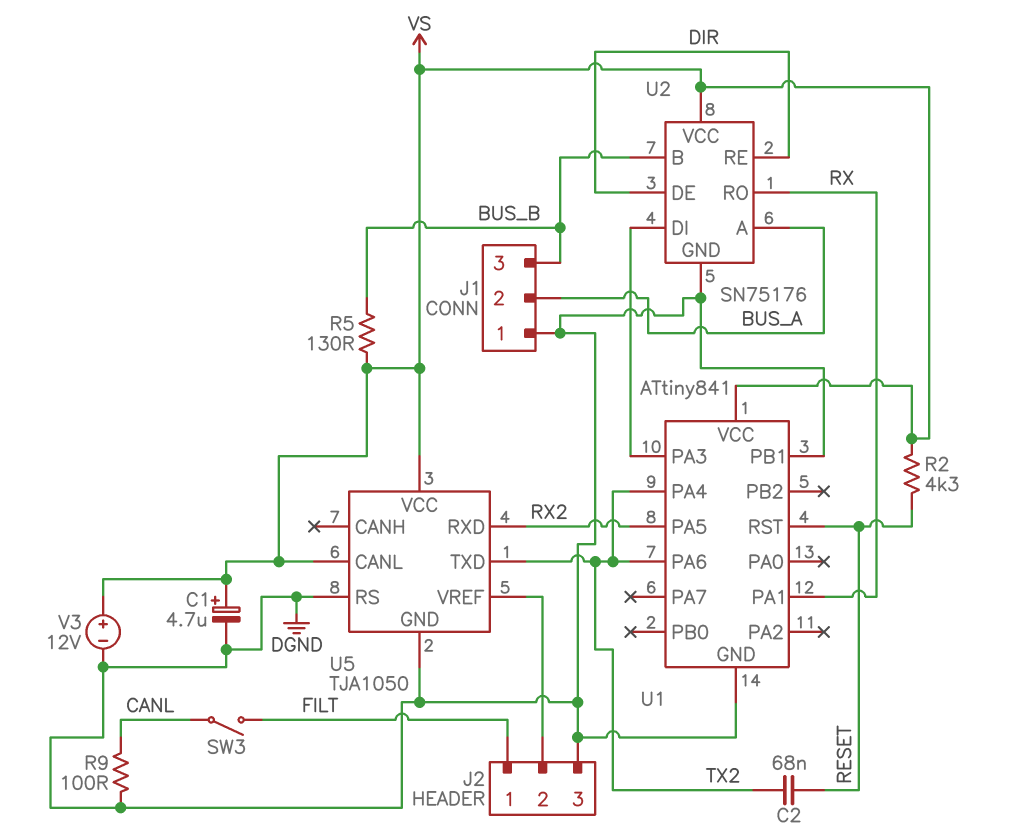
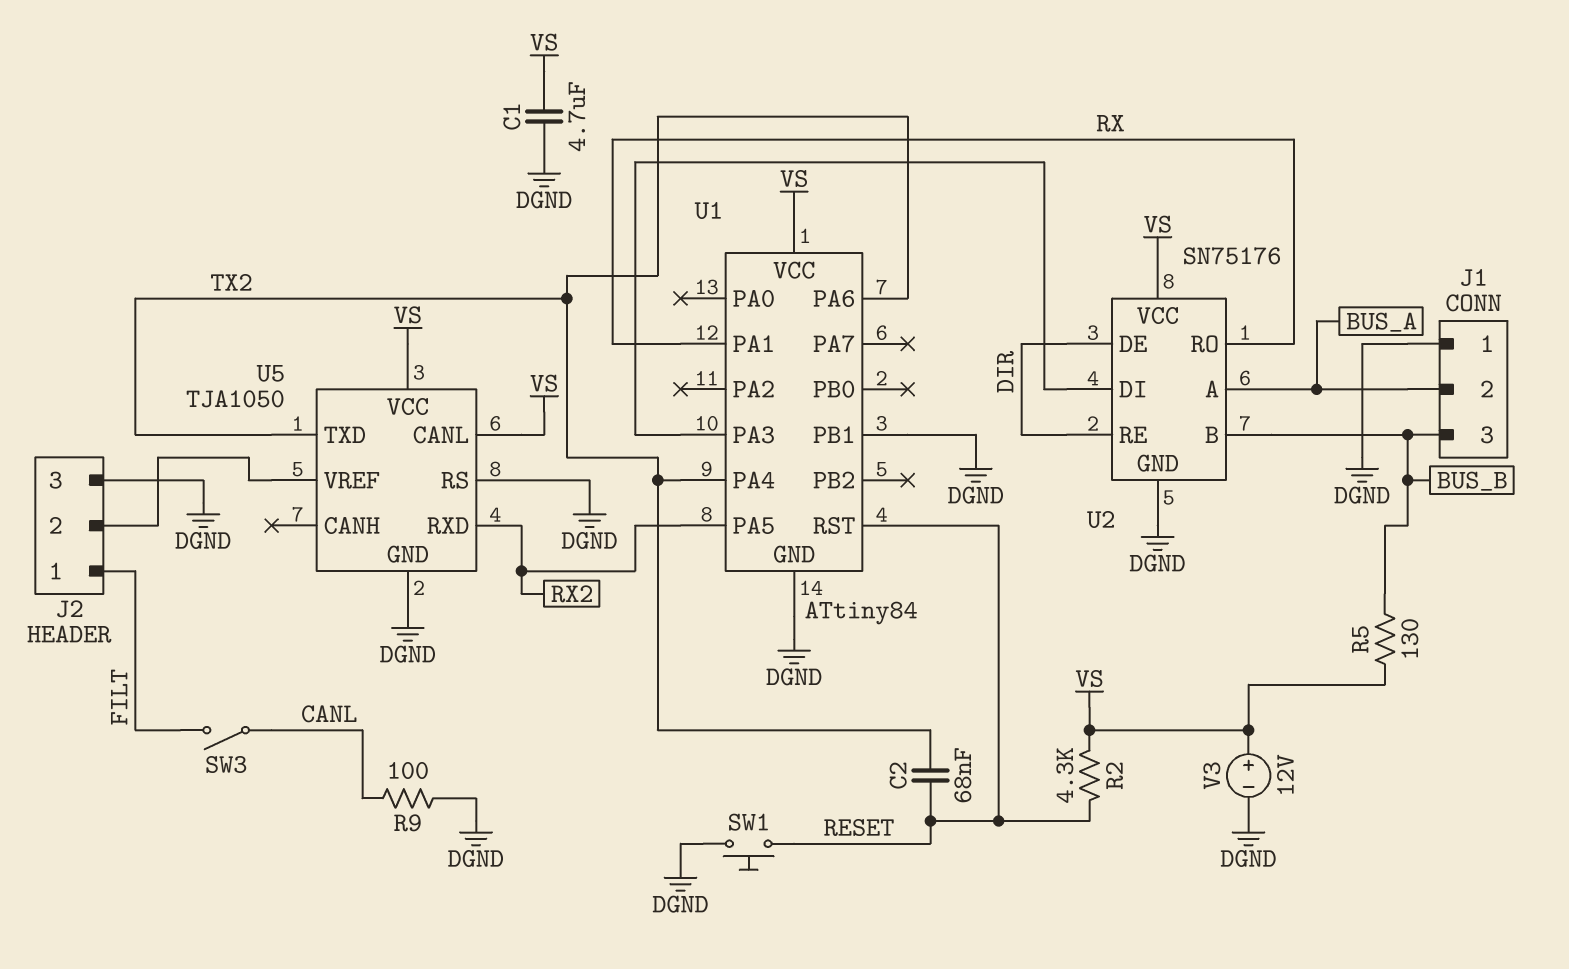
C1: 4.7uF (plus VS, minus DGND) -> 4.7uF (DGND, VS)
SW1: none -> button (DGND, RESET)
U1: ATtiny841 -> ATtiny84

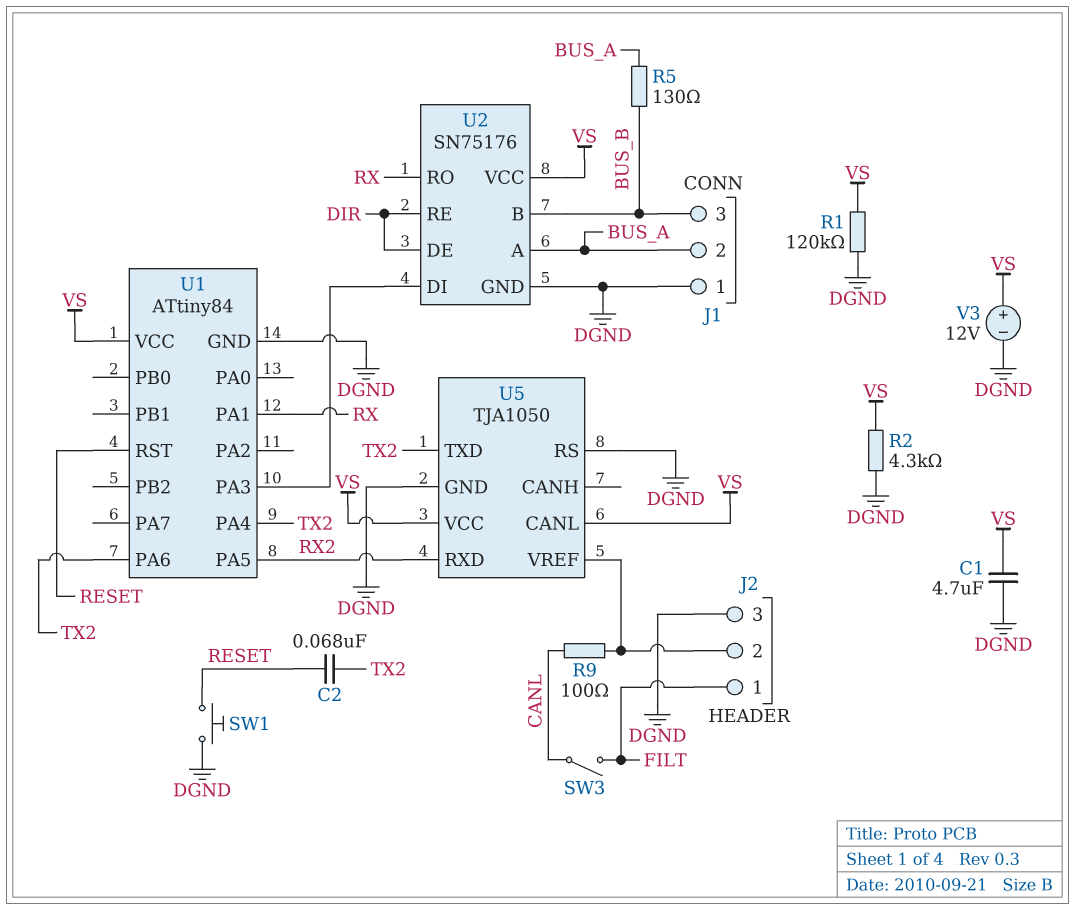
R1: none -> 120k (DGND, VS)
R2: 4.3k (RESET, VS) -> 4.3k (DGND, VS)
R5: 130 (BUS_B, VS) -> 130 (BUS_A, BUS_B)
R9: 100 (CANL, DGND) -> 100 (CANL, J2/2)
U1 pin PB1: DGND -> none

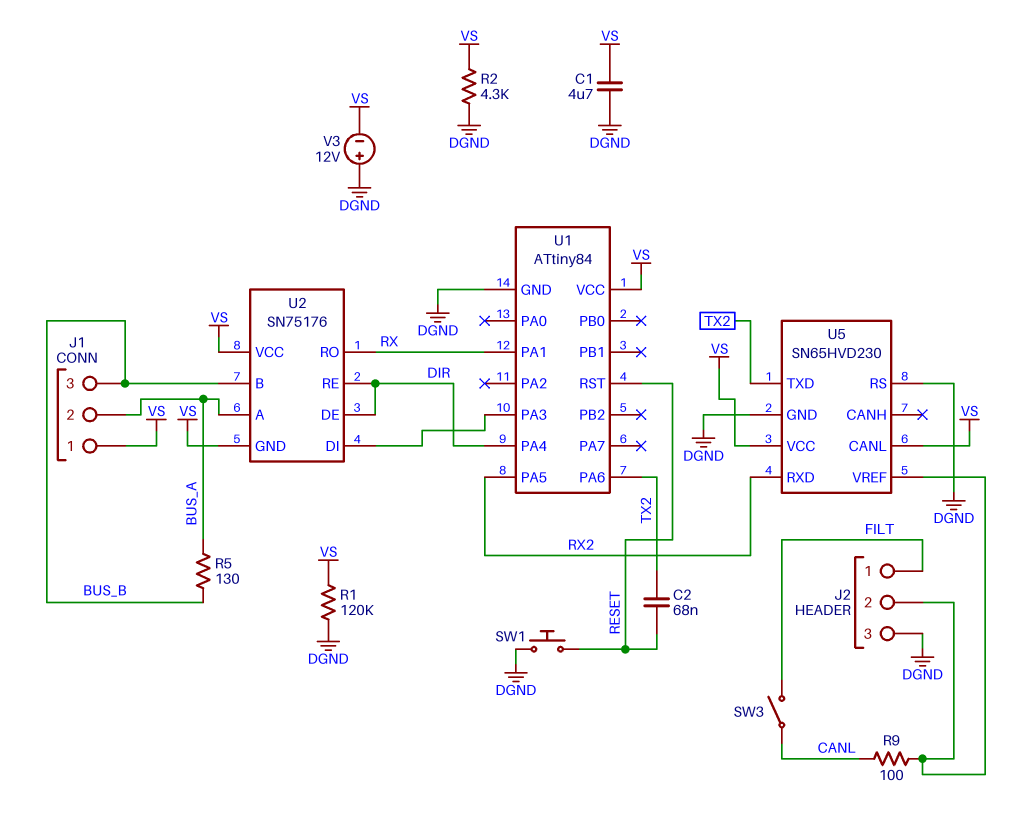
J1 pin 1: DGND -> VS
U1 pin PA4: TX2 -> DIR
U2 pin GND: DGND -> VS
U5: TJA1050 -> SN65HVD230
V3: 12V (plus VS, minus DGND) -> 12V (plus DGND, minus VS)

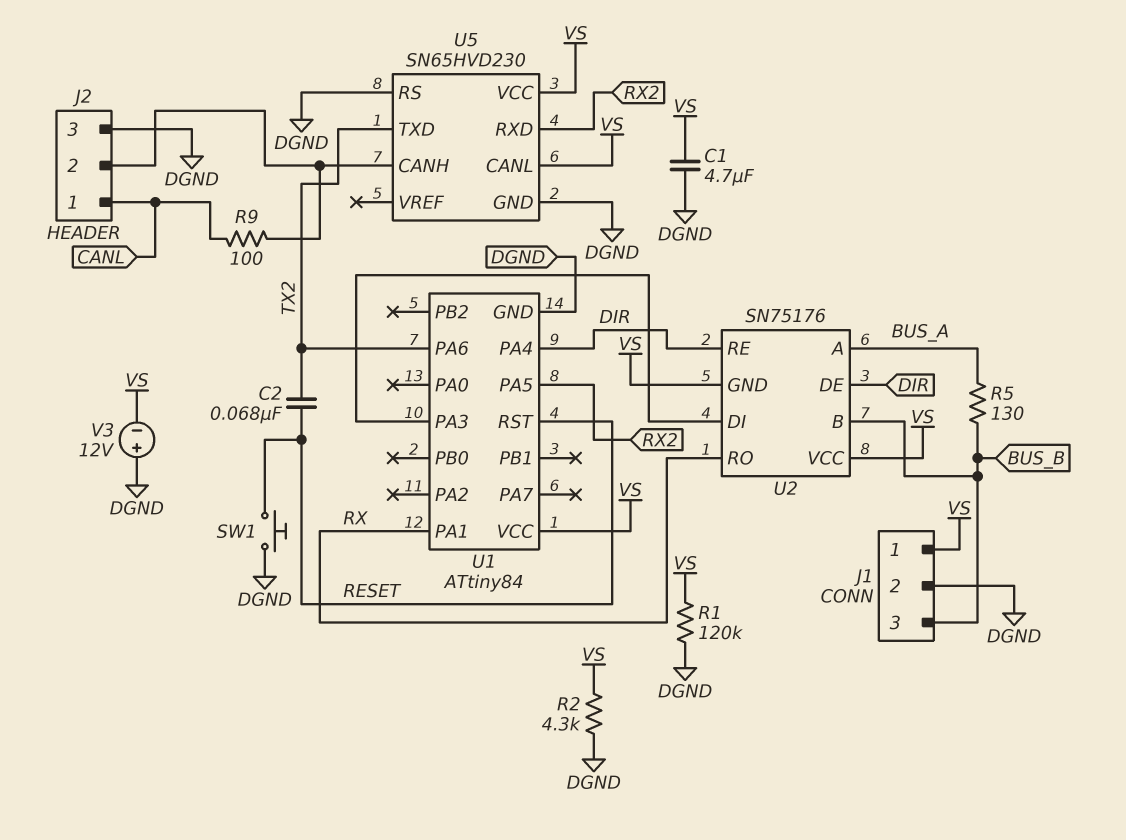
J1 pin 2: BUS_A -> DGND
J2 pin 1: FILT -> CANL
SW3: switch (CANL, FILT) -> none
U5 pin CANH: none -> J2/2
U5 pin VREF: J2/2 -> none

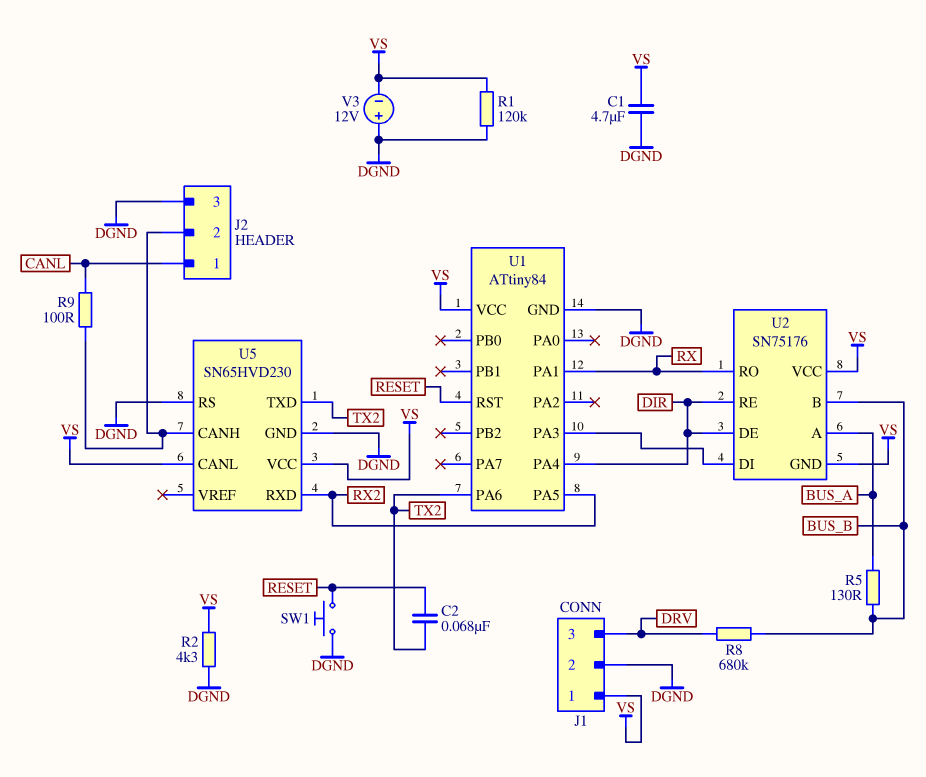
J1 pin 3: BUS_B -> DRV
R8: none -> 680k (BUS_B, DRV)

